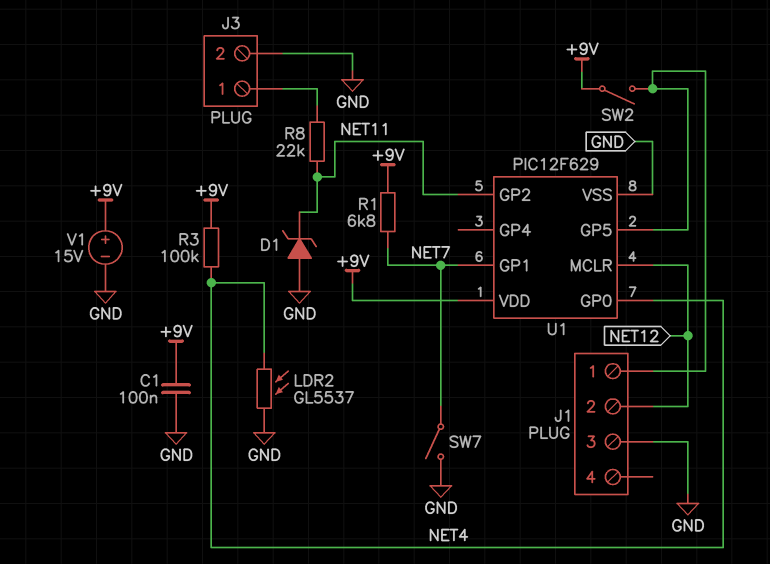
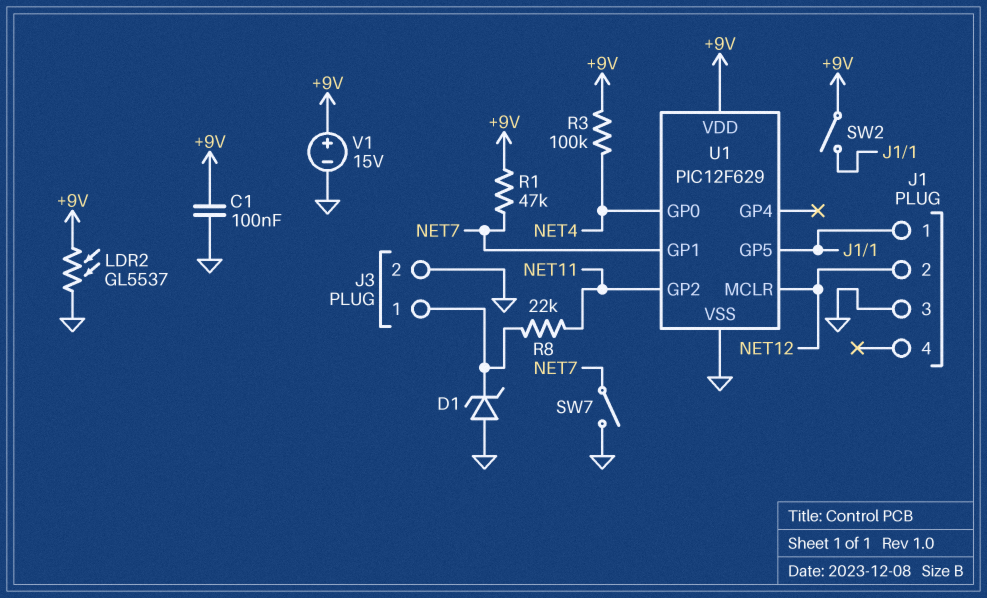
D1: zener (A GND, K NET11) -> zener (A GND, K J3/1)
LDR2: GL5537 (GND, NET4) -> GL5537 (+9V, GND)
R1: 6.8k (+9V, NET7) -> 47k (+9V, NET7)

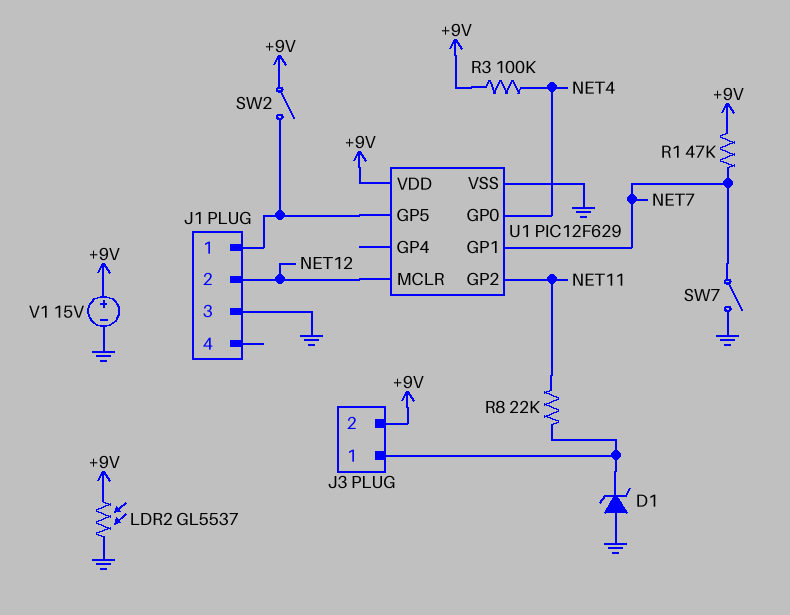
C1: 100nF (+9V, GND) -> none
J3 pin 2: GND -> +9V

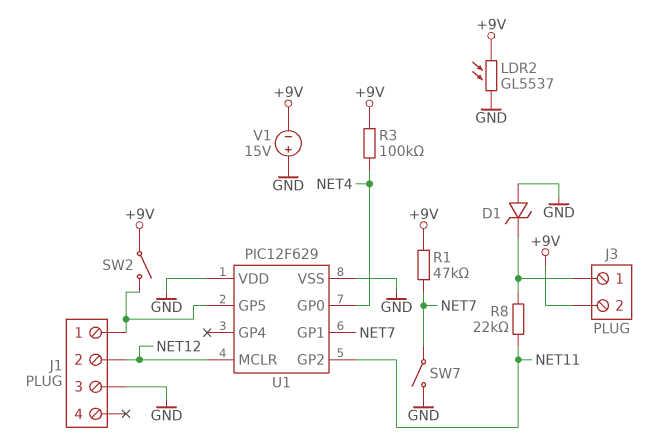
U1 pin VDD: +9V -> GND
V1: 15V (plus +9V, minus GND) -> 15V (plus GND, minus +9V)

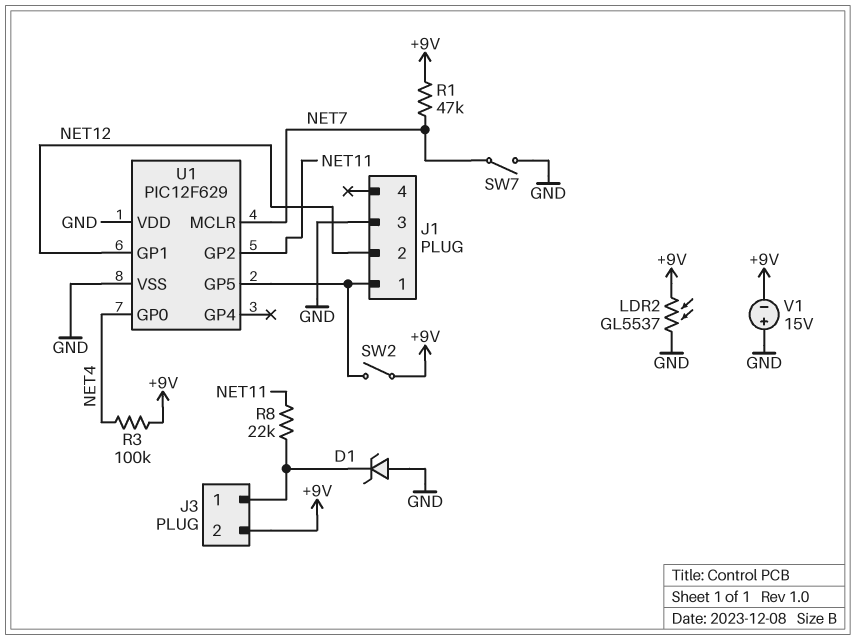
U1 pin GP1: NET7 -> NET12
U1 pin MCLR: NET12 -> NET7

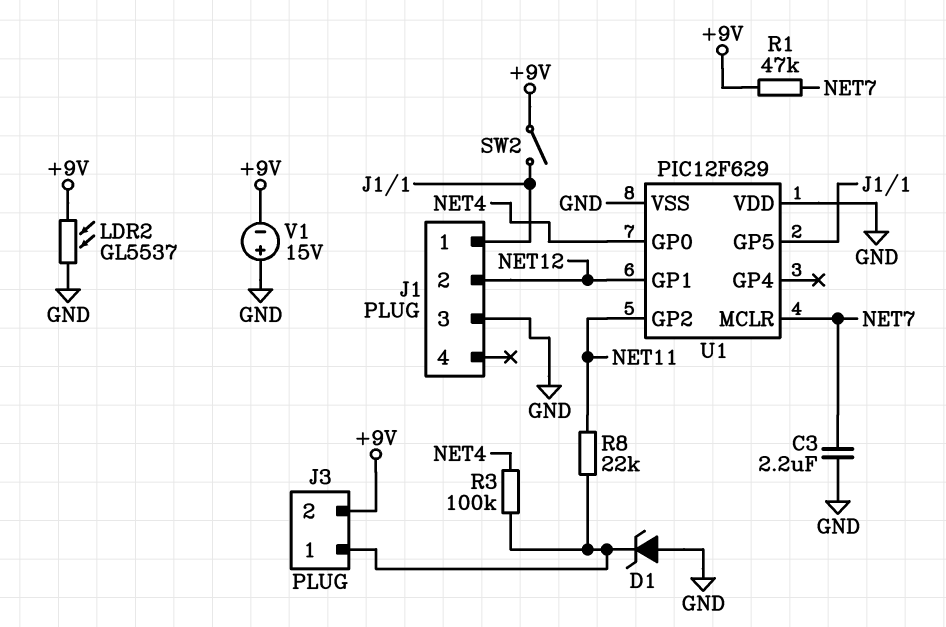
C3: none -> 2.2uF (GND, NET7)
R3: 100k (+9V, NET4) -> 100k (J3/1, NET4)
SW7: switch (GND, NET7) -> none

